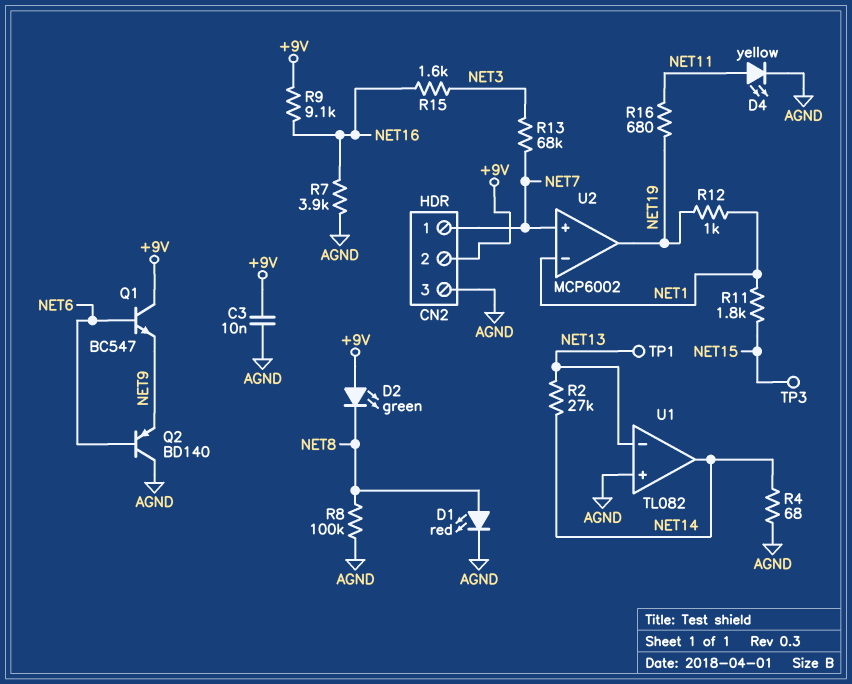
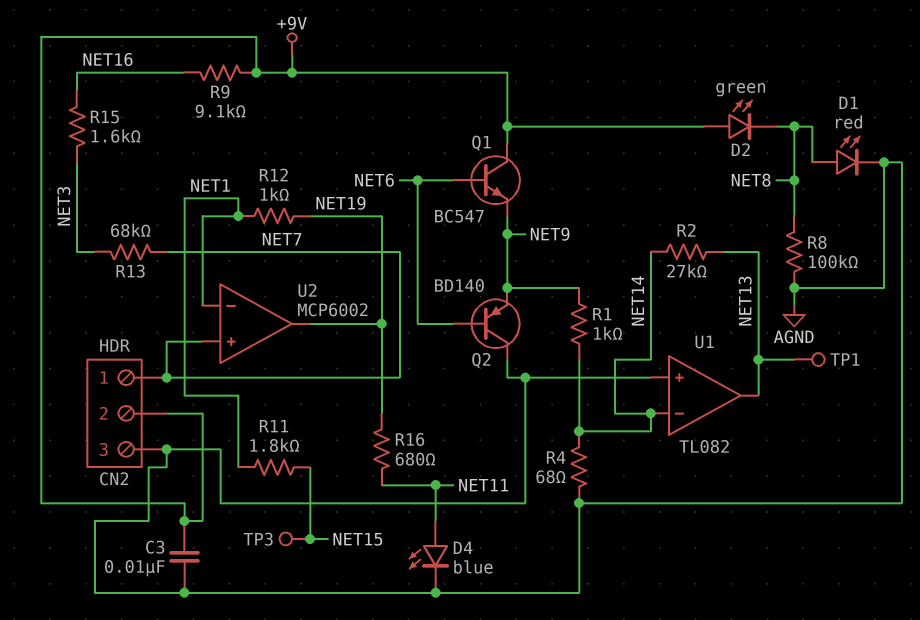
D4: LED yellow (A NET11, K AGND) -> LED blue (A NET11, K AGND)
R1: none -> 1k (NET9, NET14)
R7: 3.9k (AGND, NET16) -> none
U1 pin in-: NET13 -> NET14
U1 pin out: NET14 -> NET13

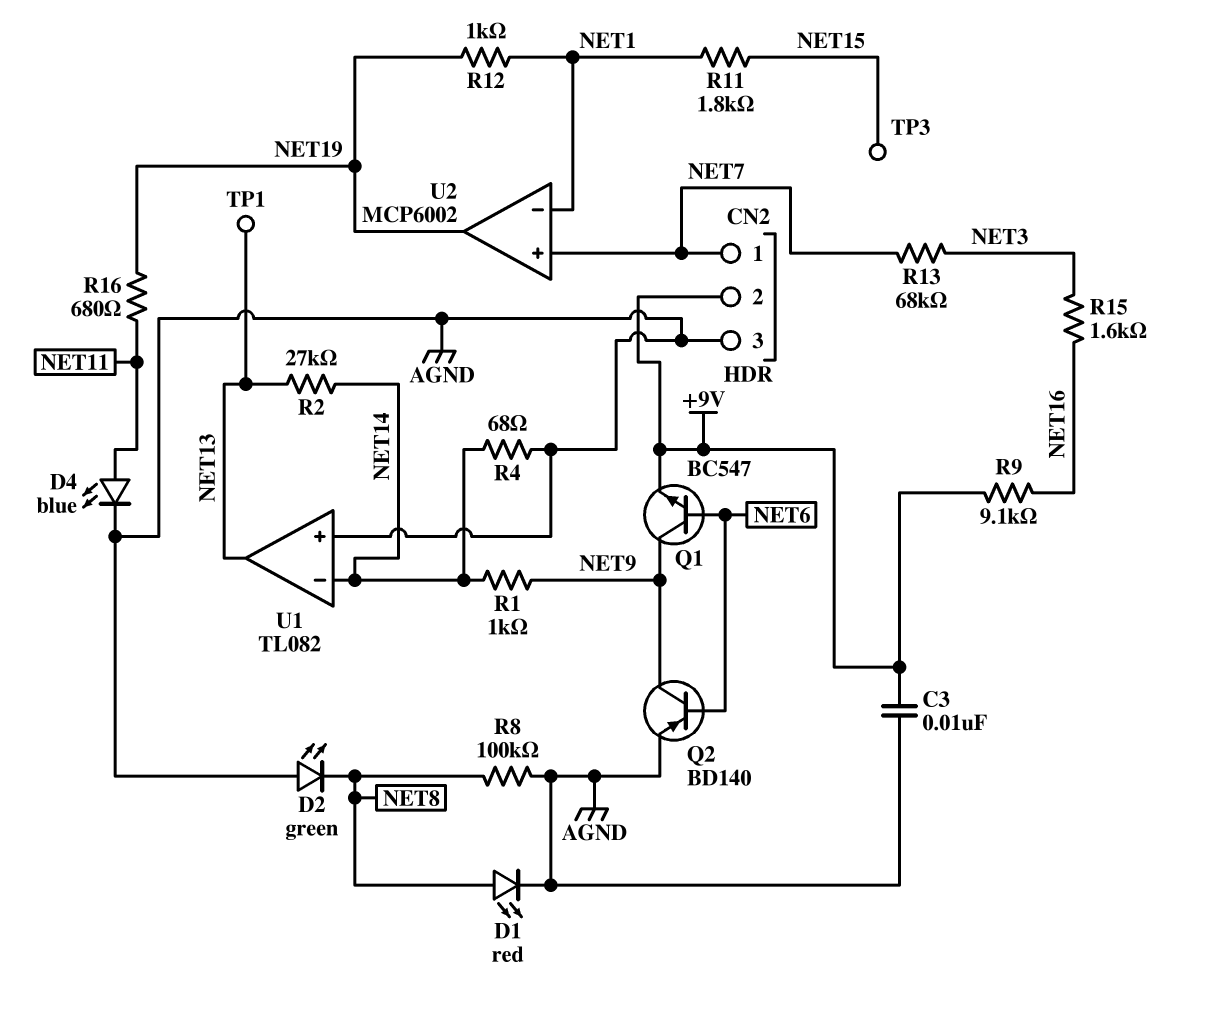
D2: LED green (A +9V, K NET8) -> LED green (A AGND, K NET8)
Q1: NPN BC547 (B NET6, C +9V, E NET9) -> NPN BC547 (B NET6, C NET9, E +9V)
Q2: PNP BD140 (B NET6, C AGND, E NET9) -> PNP BD140 (B NET6, C NET9, E AGND)

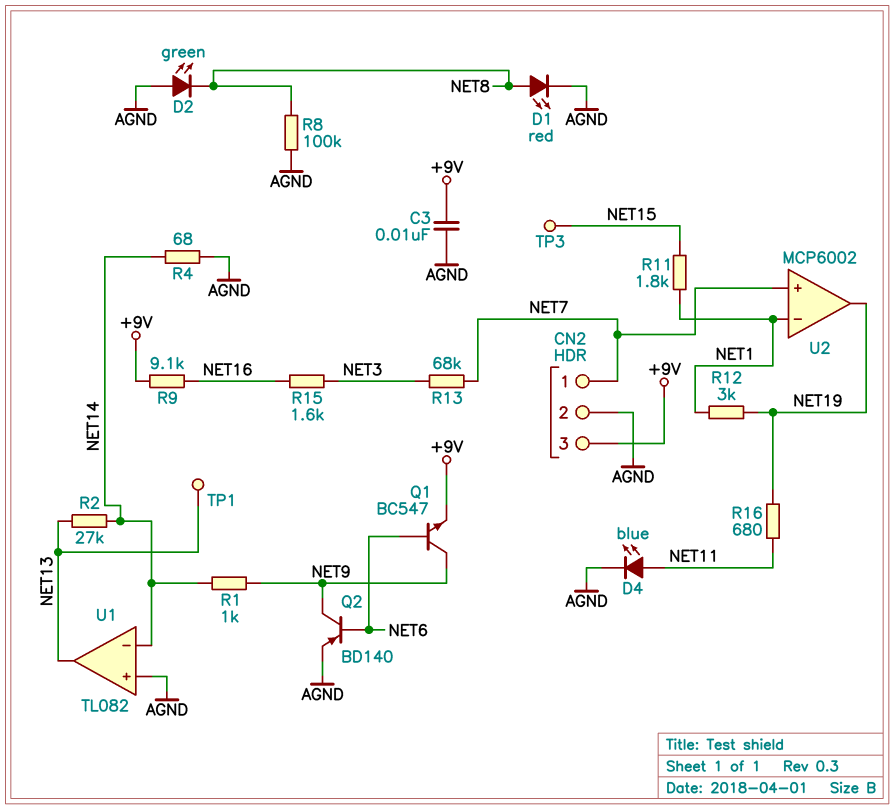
CN2 pin 2: +9V -> AGND
CN2 pin 3: AGND -> +9V
R12: 1k (NET1, NET19) -> 3k (NET1, NET19)

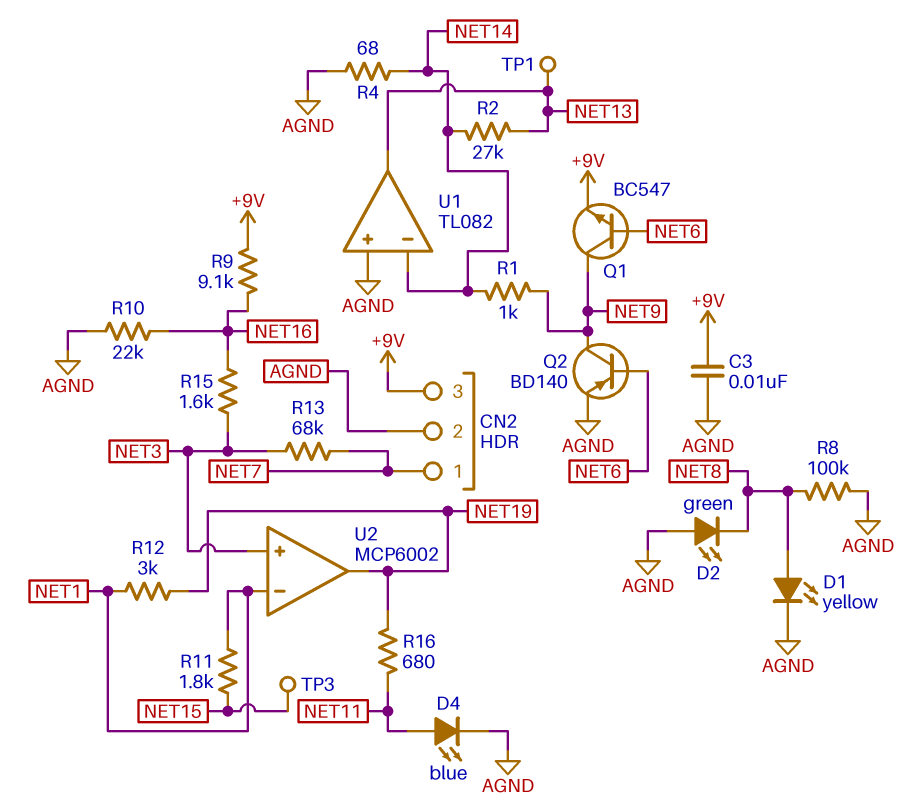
D1: LED red (A NET8, K AGND) -> LED yellow (A NET8, K AGND)
R10: none -> 22k (AGND, NET16)
U2 pin in+: NET7 -> NET3

